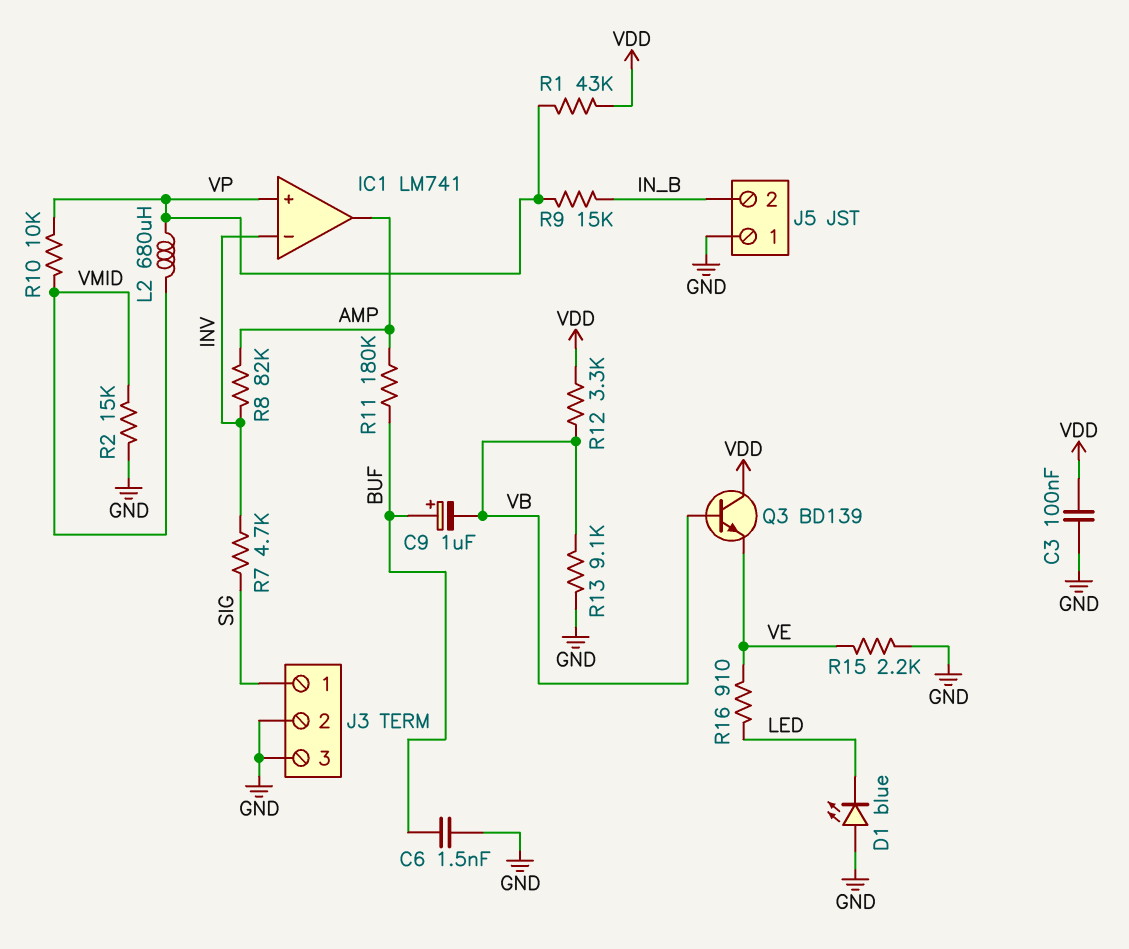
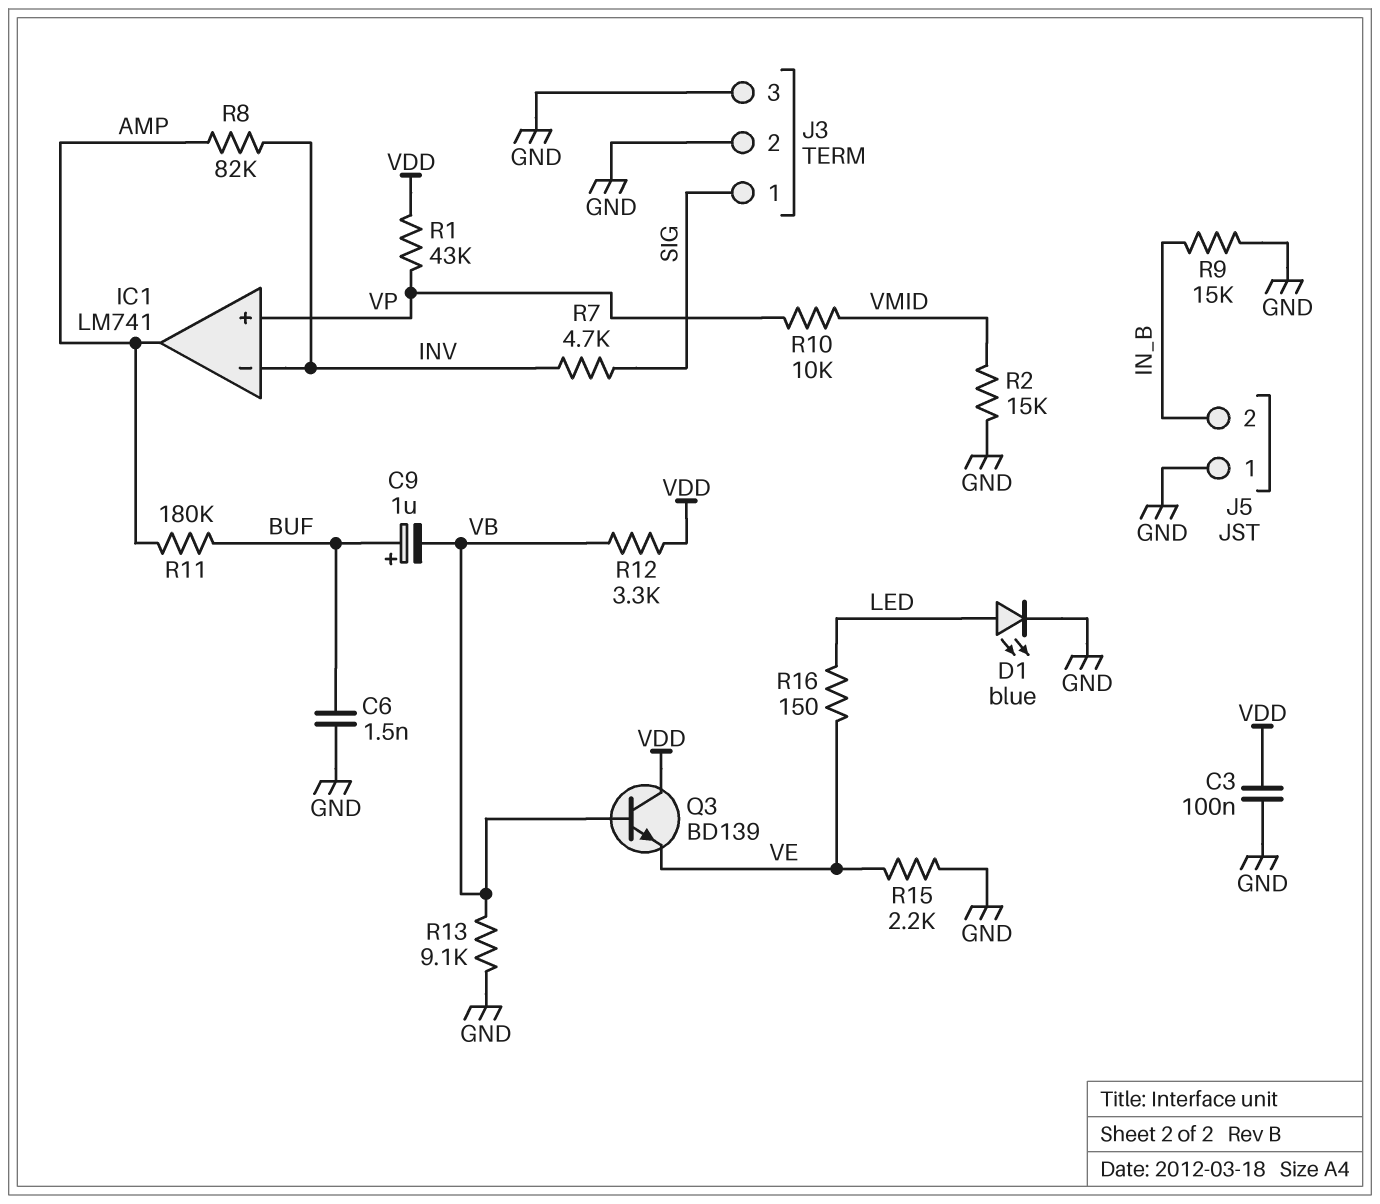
D1: LED blue (A GND, K LED) -> LED blue (A LED, K GND)
L2: 680uH (VMID, VP) -> none
R9: 15k (IN_B, VP) -> 15k (GND, IN_B)
R16: 910 (LED, VE) -> 150 (LED, VE)

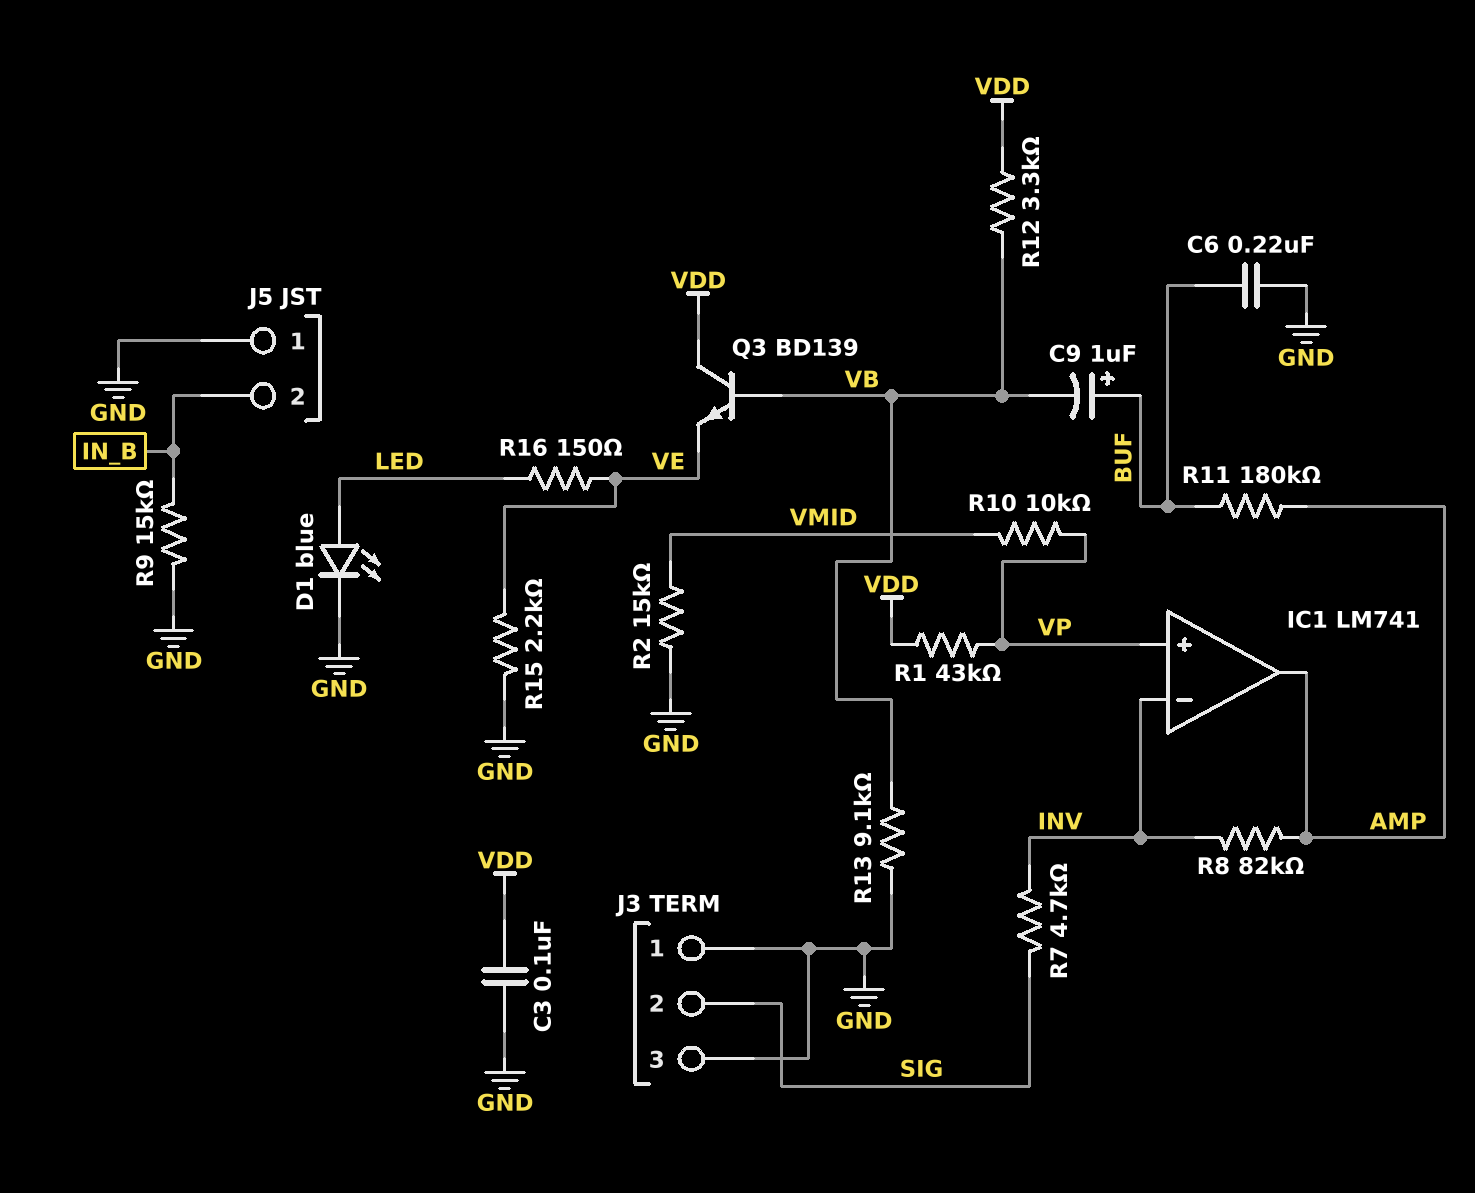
C6: 1.5nF (BUF, GND) -> 220nF (BUF, GND)
J3 pin 1: SIG -> GND
J3 pin 2: GND -> SIG

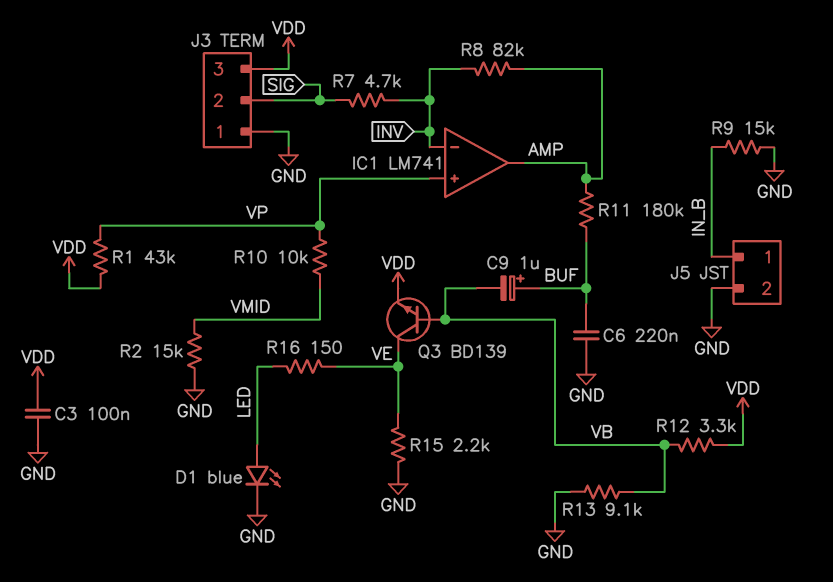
J3 pin 3: GND -> VDD
J5 pin 1: GND -> IN_B
J5 pin 2: IN_B -> GND
Q3: NPN BD139 (B VB, C VDD, E VE) -> NPN BD139 (B VB, C VE, E VDD)

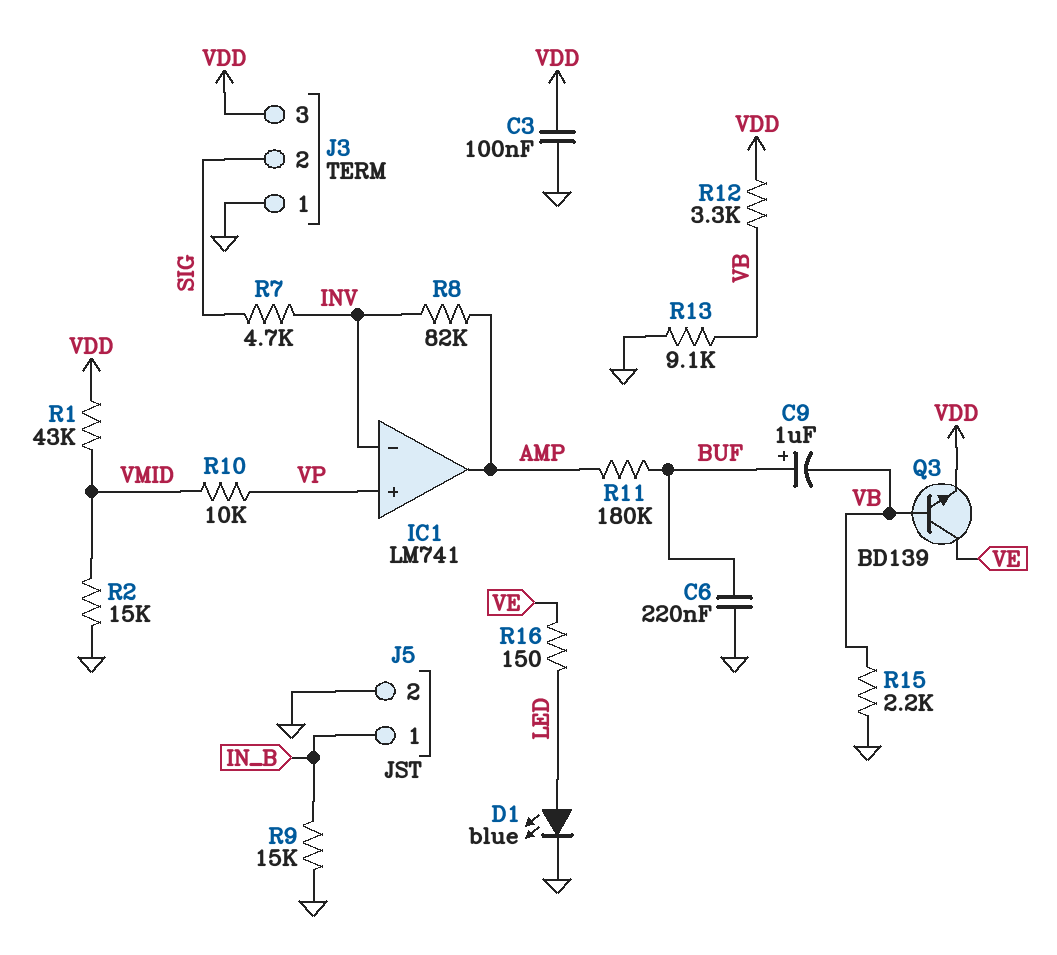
R1: 43k (VDD, VP) -> 43k (VDD, VMID)
R15: 2.2k (GND, VE) -> 2.2k (GND, VB)

